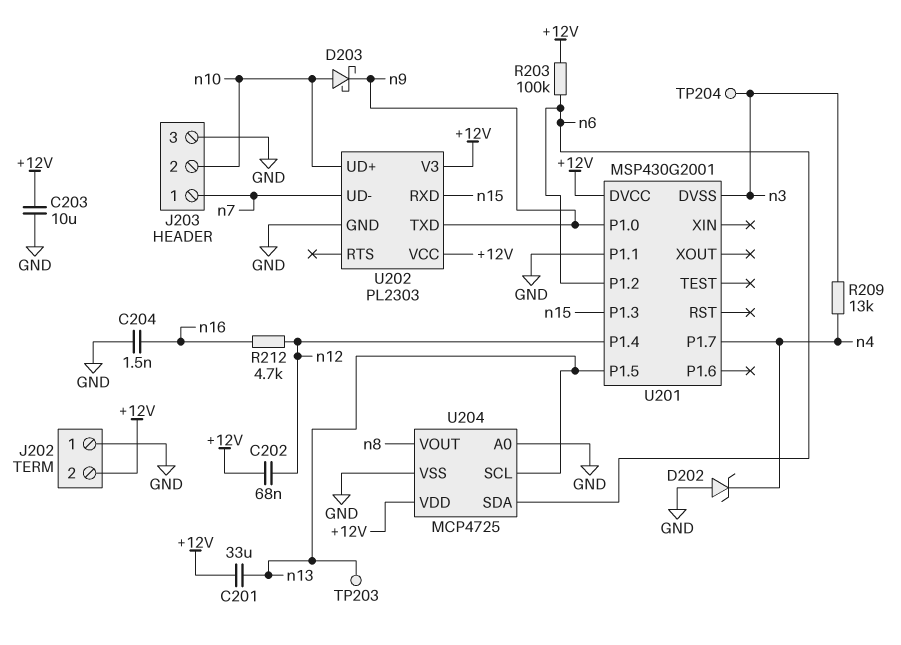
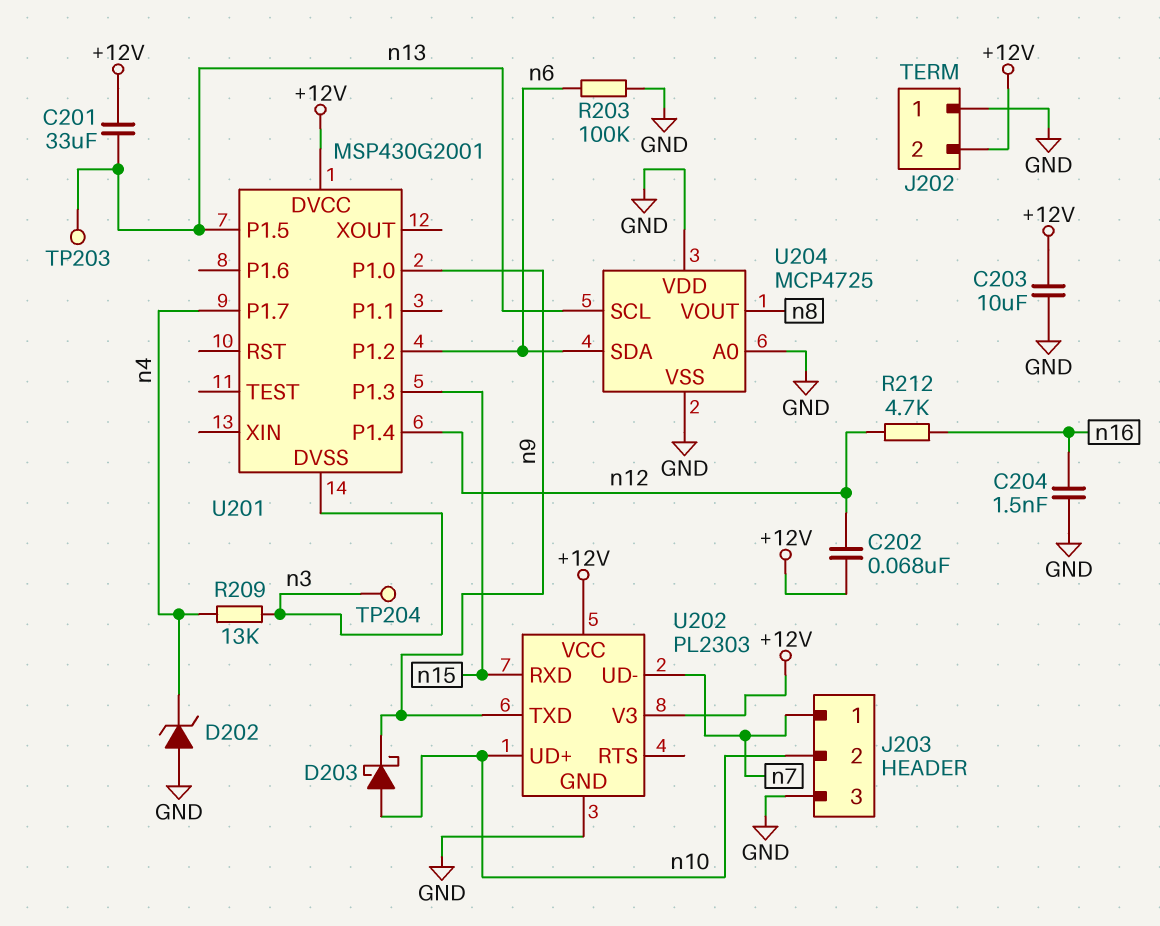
R203: 100k (+12V, n6) -> 100k (GND, n6)
U201 pin P1.1: GND -> none
U204 pin VDD: +12V -> GND

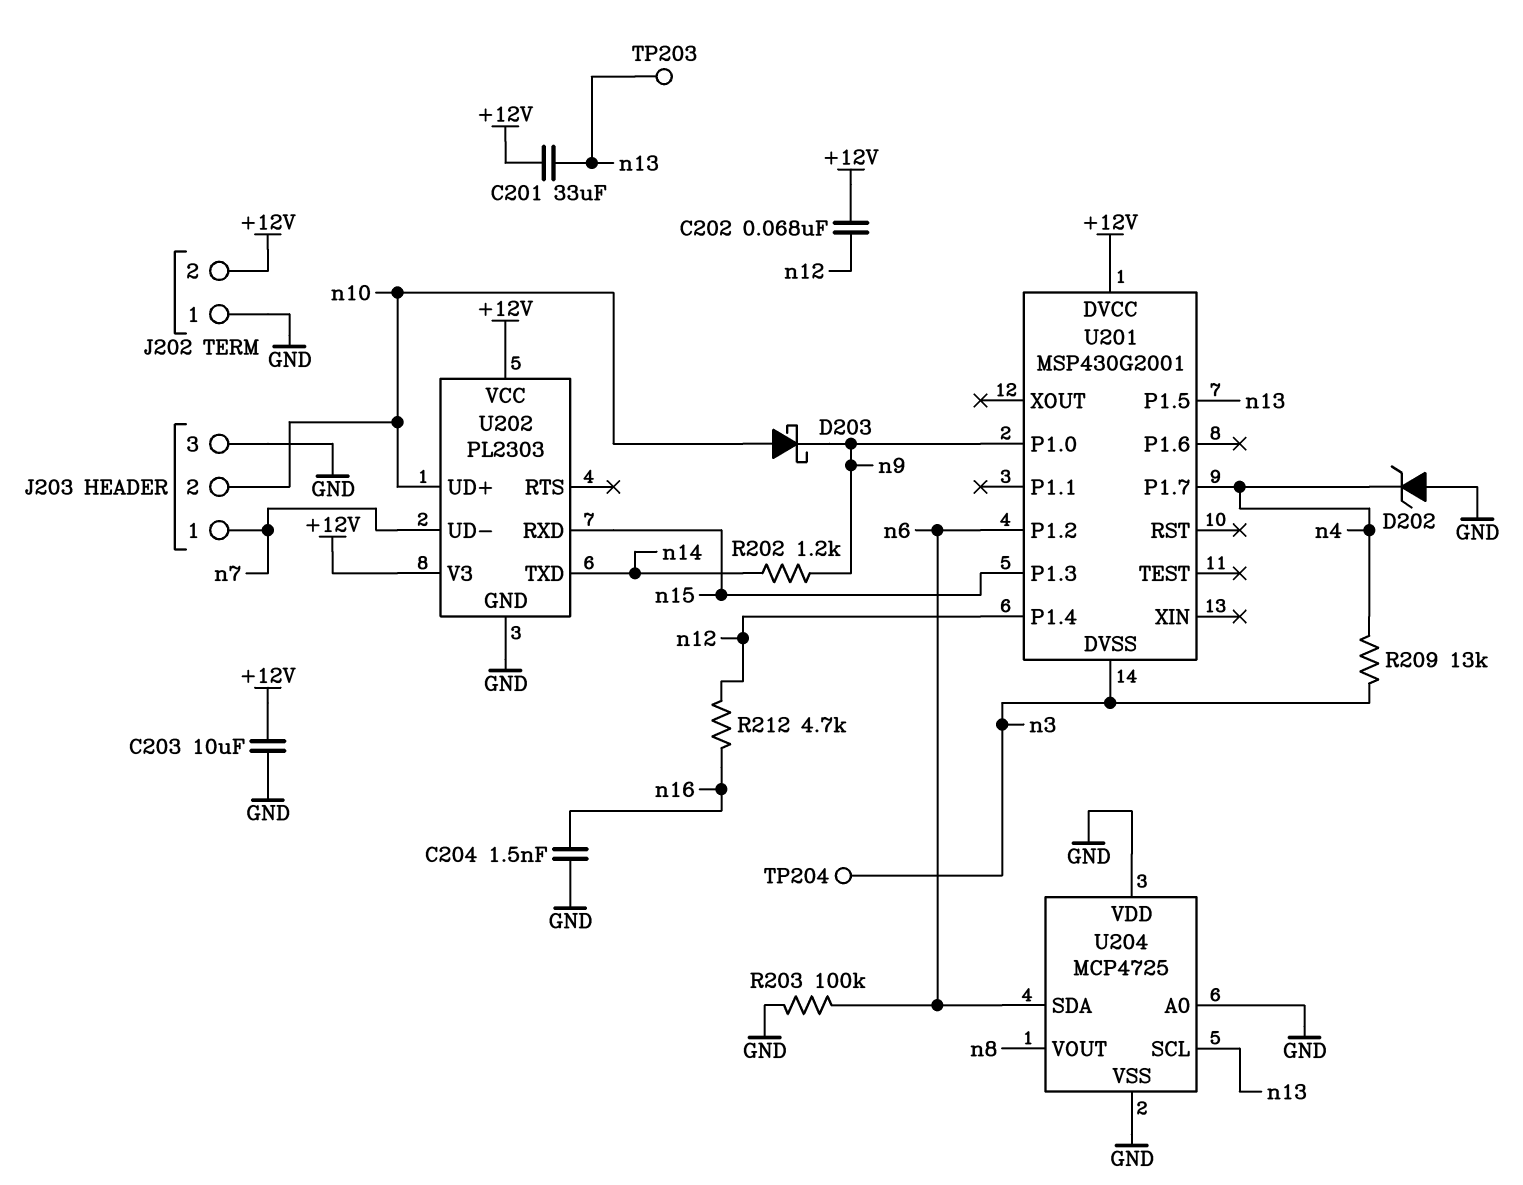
R202: none -> 1.2k (n9, n14)
U202 pin TXD: n9 -> n14

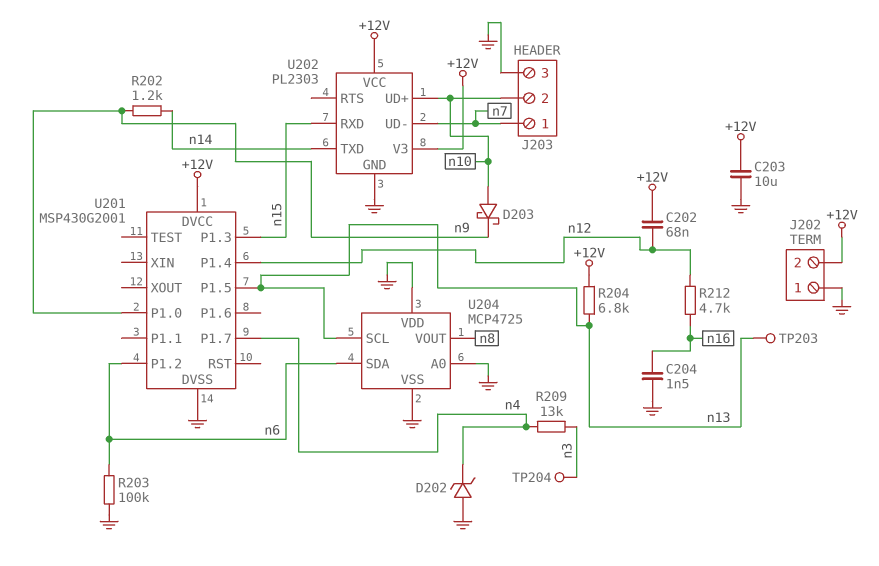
C201: 33uF (+12V, n13) -> none
R204: none -> 6.8k (+12V, n13)
U201 pin DVSS: n3 -> GND

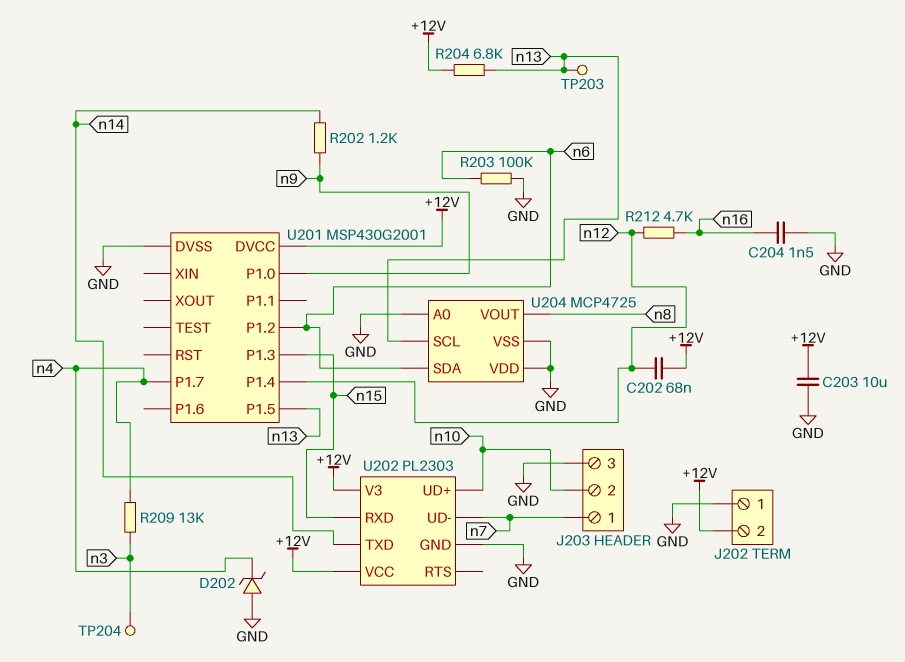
D203: schottky (A n10, K n9) -> none

